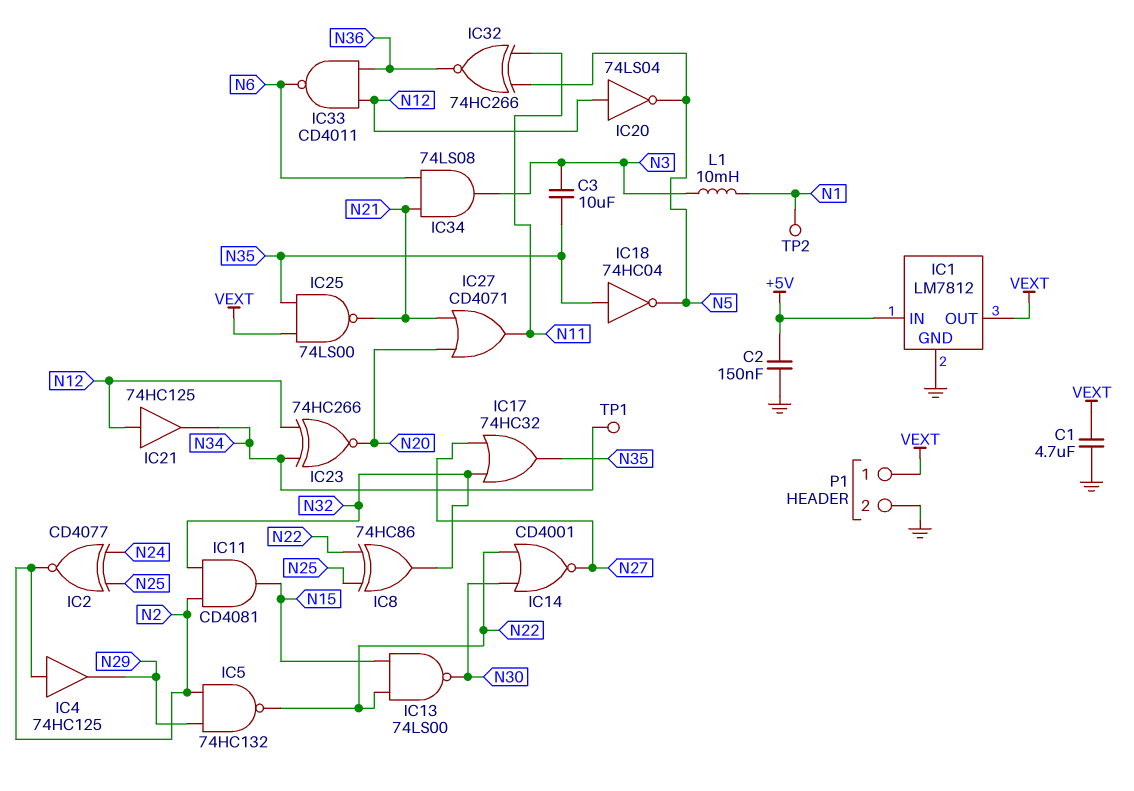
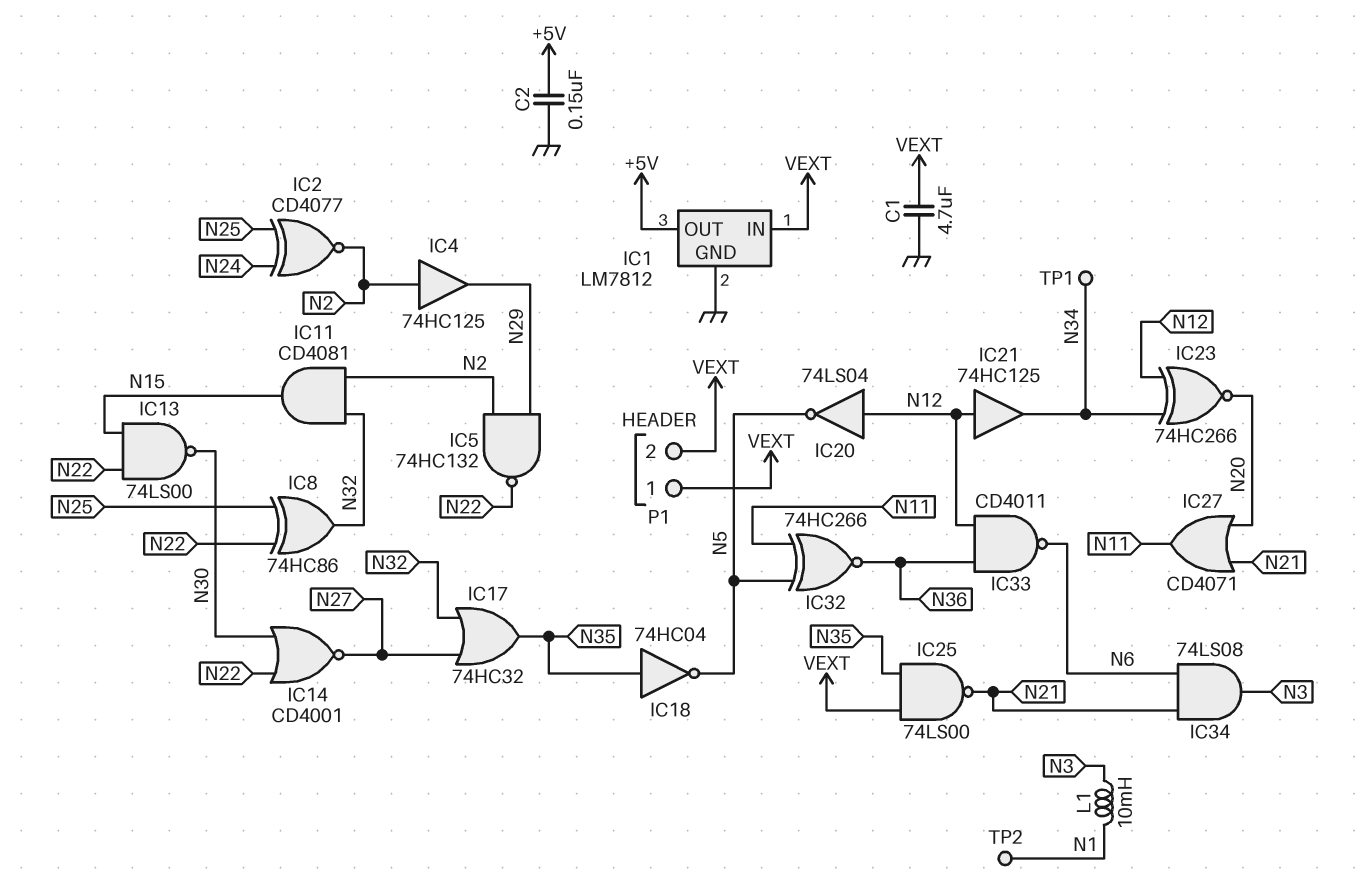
C3: 10uF (N3, N35) -> none
IC1 pin IN: +5V -> VEXT
IC1 pin OUT: VEXT -> +5V
P1 pin 2: GND -> VEXT

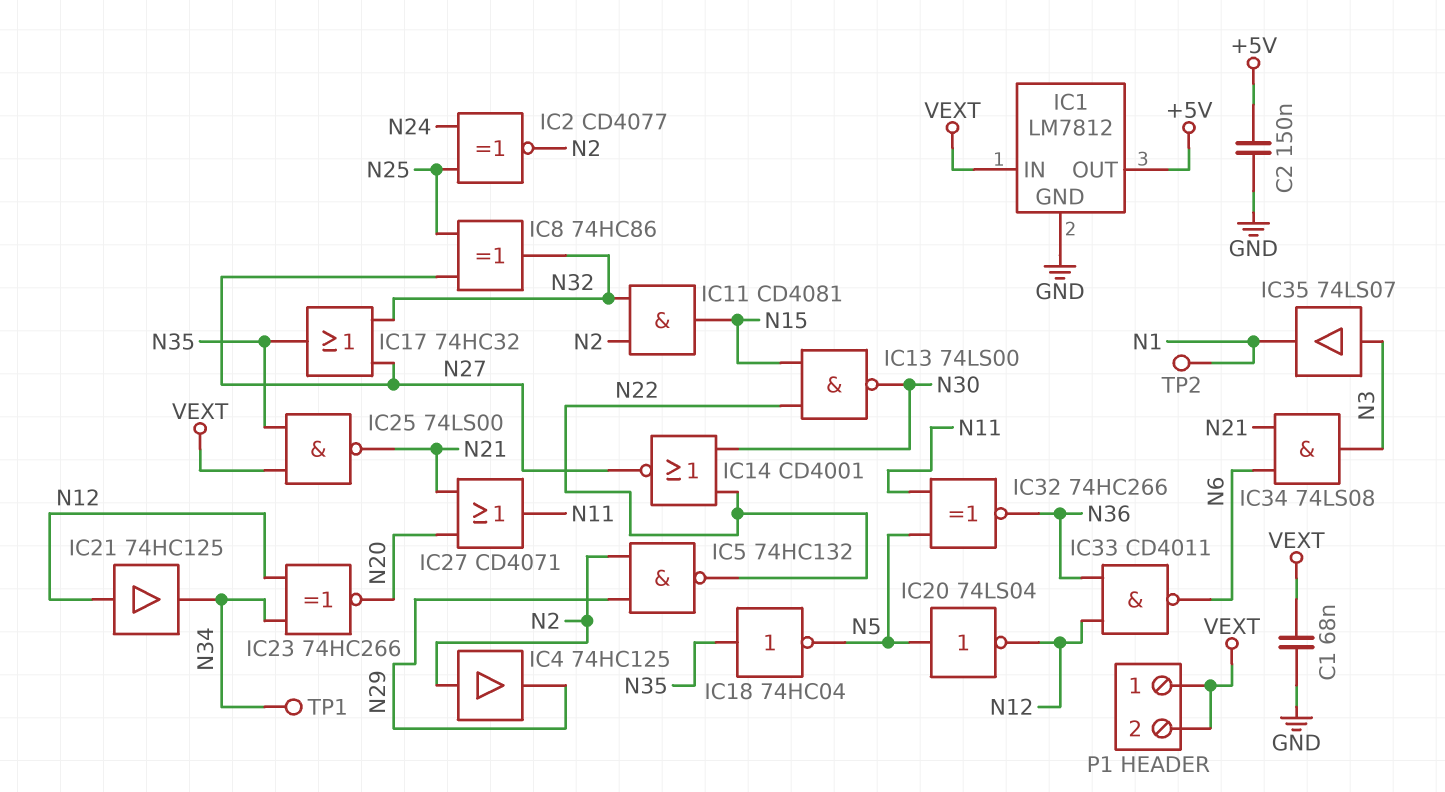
C1: 4.7uF (GND, VEXT) -> 68nF (GND, VEXT)
IC8: XOR 74HC86 (in N22, in N25, out N32) -> XOR 74HC86 (in N25, in N27, out N32)
IC20: NOT 74LS04 (in N12, out N5) -> NOT 74LS04 (in N5, out N12)
IC35: none -> buffer 74LS07 (in N3, out N1)
L1: 10mH (N1, N3) -> none

